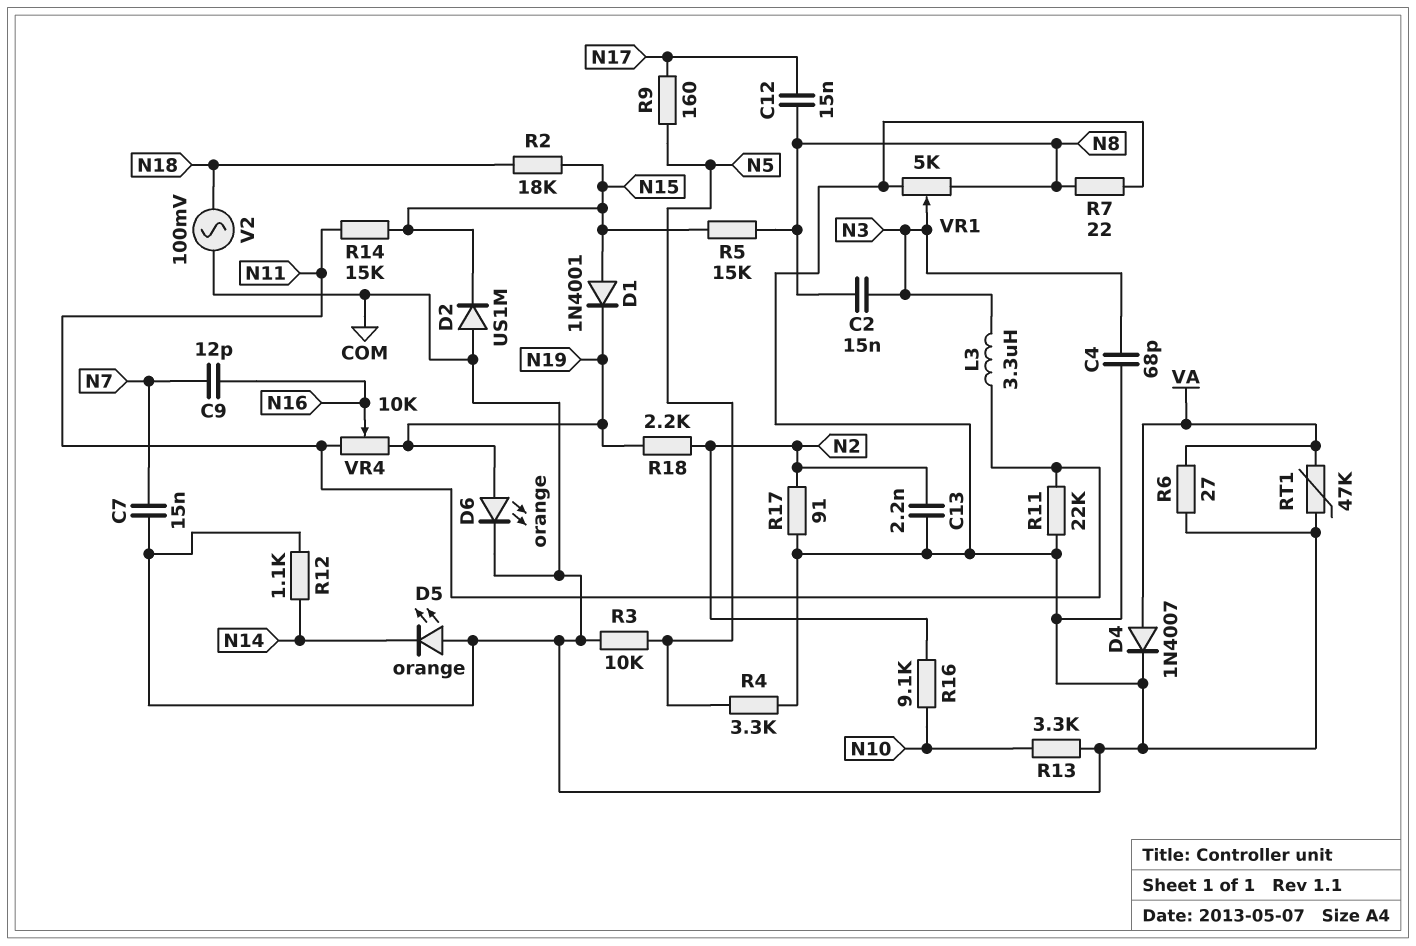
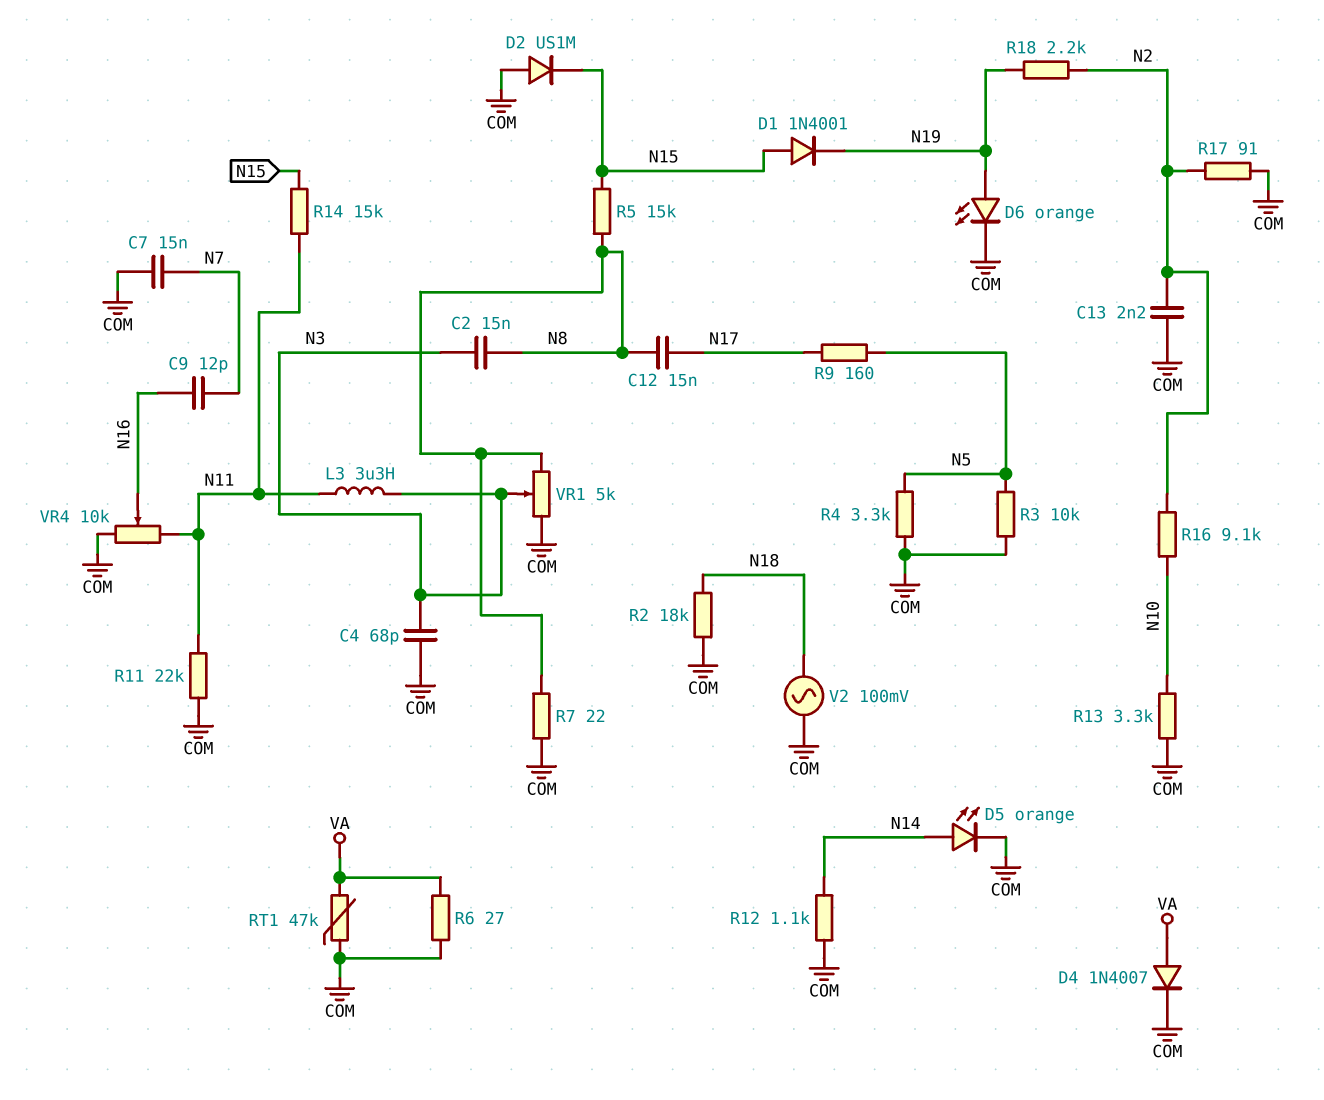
D5: LED orange (A COM, K N14) -> LED orange (A N14, K COM)
R2: 18k (N15, N18) -> 18k (COM, N18)
VR4: 10k (N11, N19, wiper N16) -> 10k (COM, N11, wiper N16)

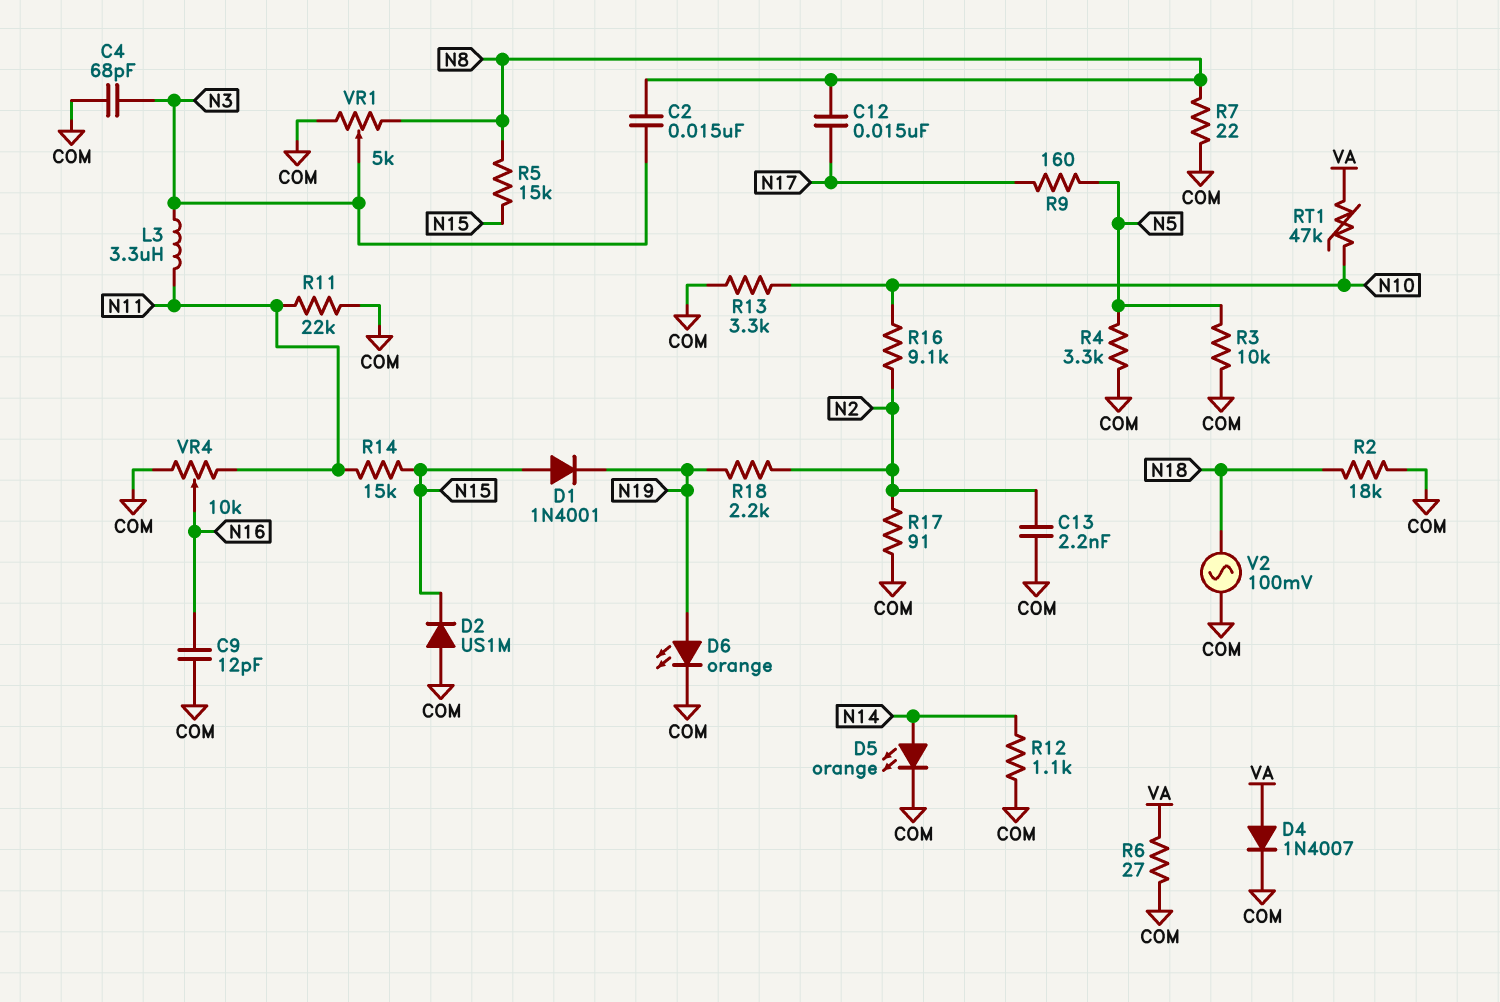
C7: 15nF (COM, N7) -> none
C9: 12pF (N7, N16) -> 12pF (COM, N16)
RT1: 47k (COM, VA) -> 47k (N10, VA)

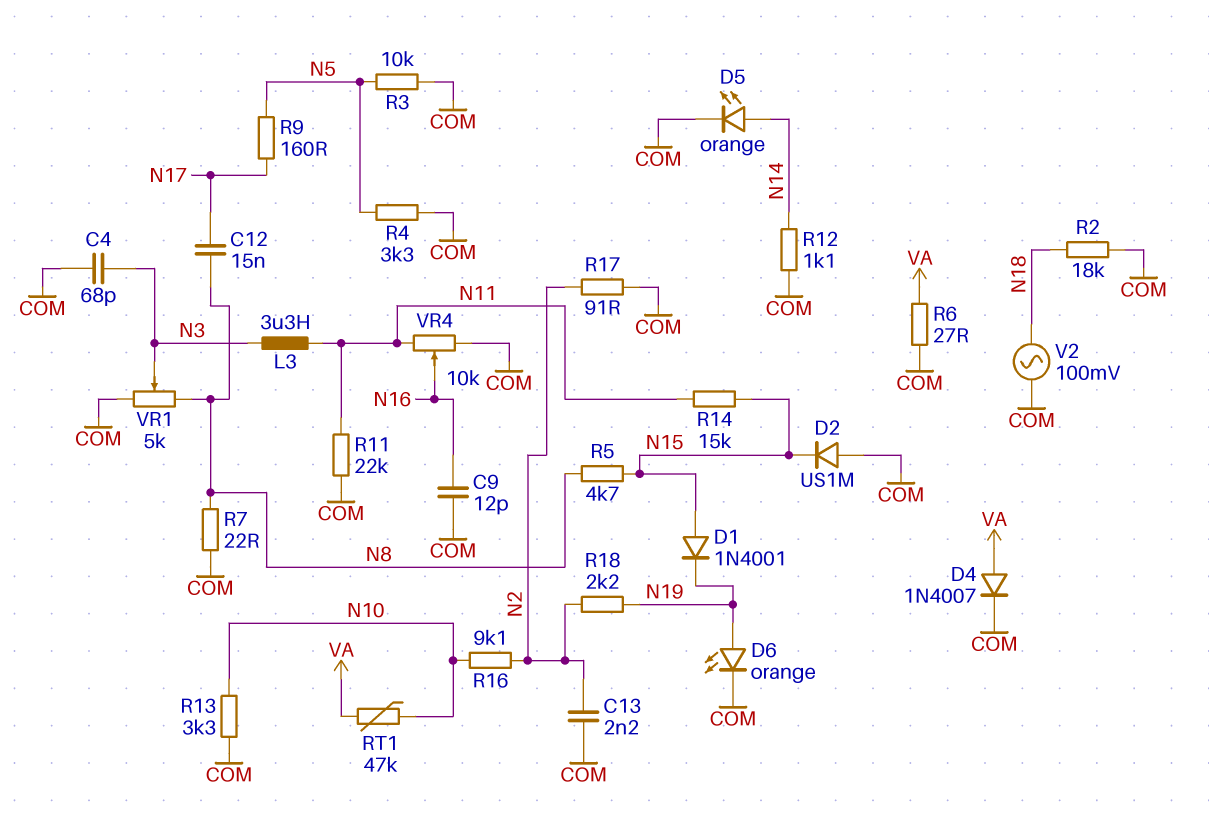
C2: 15nF (N3, N8) -> none
R5: 15k (N8, N15) -> 4.7k (N8, N15)

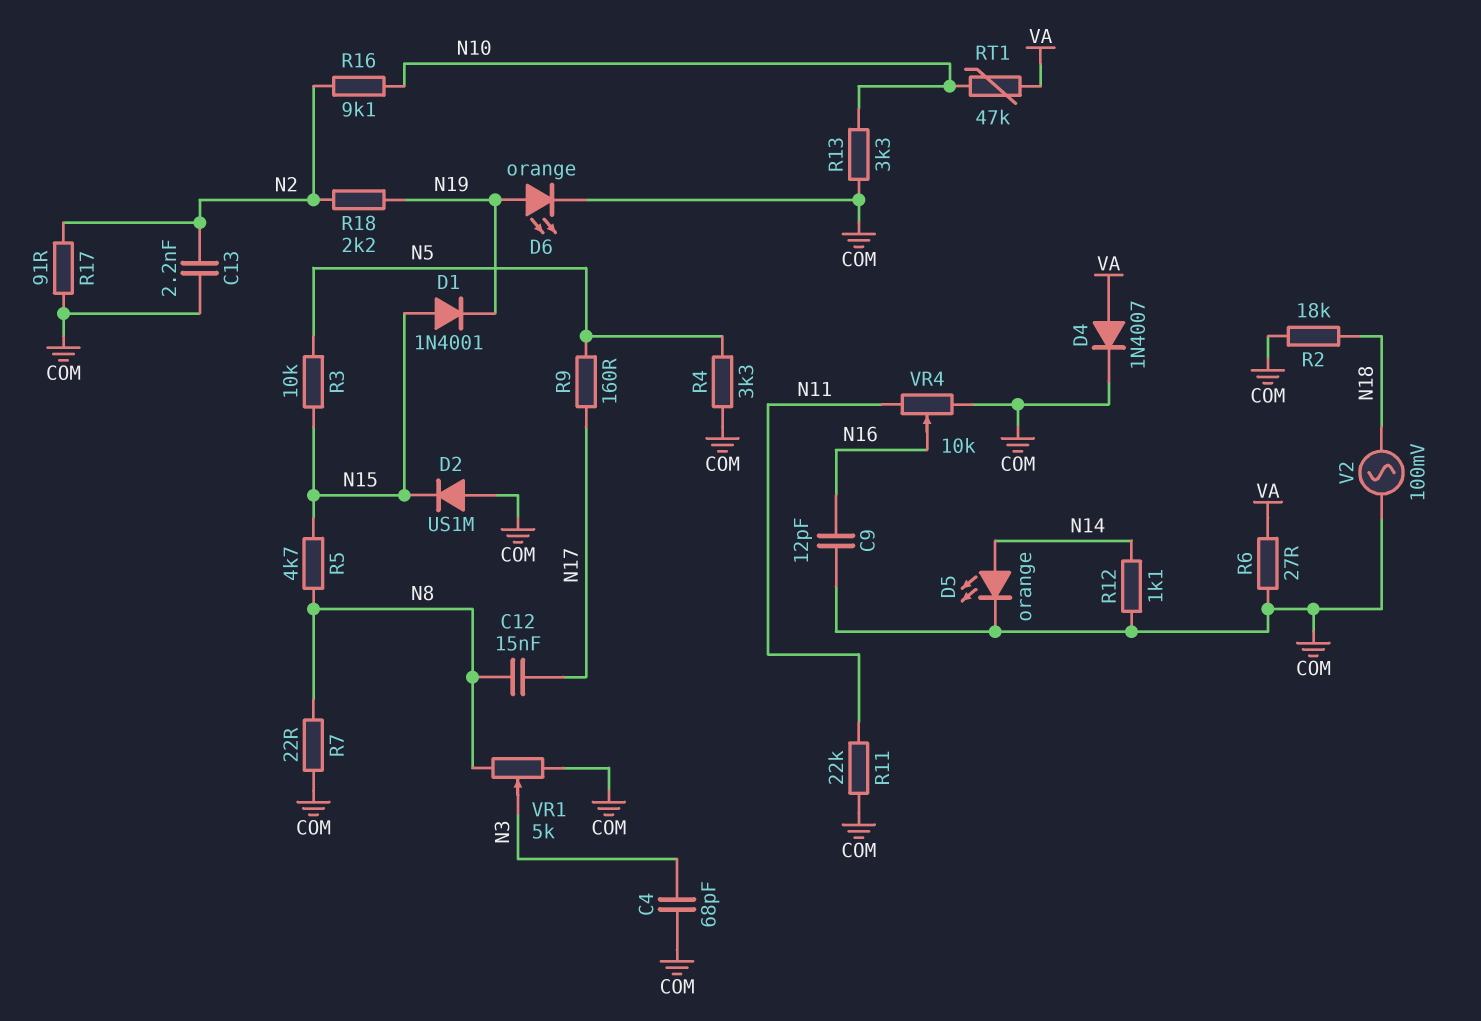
L3: 3.3uH (N3, N11) -> none
R3: 10k (COM, N5) -> 10k (N5, N15)
R14: 15k (N11, N15) -> none

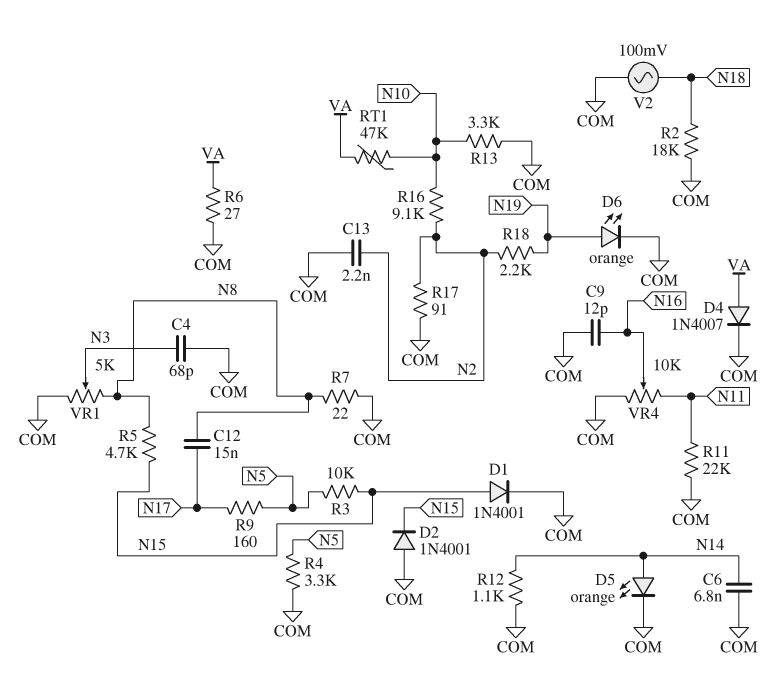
C6: none -> 6.8nF (COM, N14)
D1: diode 1N4001 (A N15, K N19) -> diode 1N4001 (A N15, K COM)
D2: diode US1M (A COM, K N15) -> diode 1N4001 (A COM, K N15)

